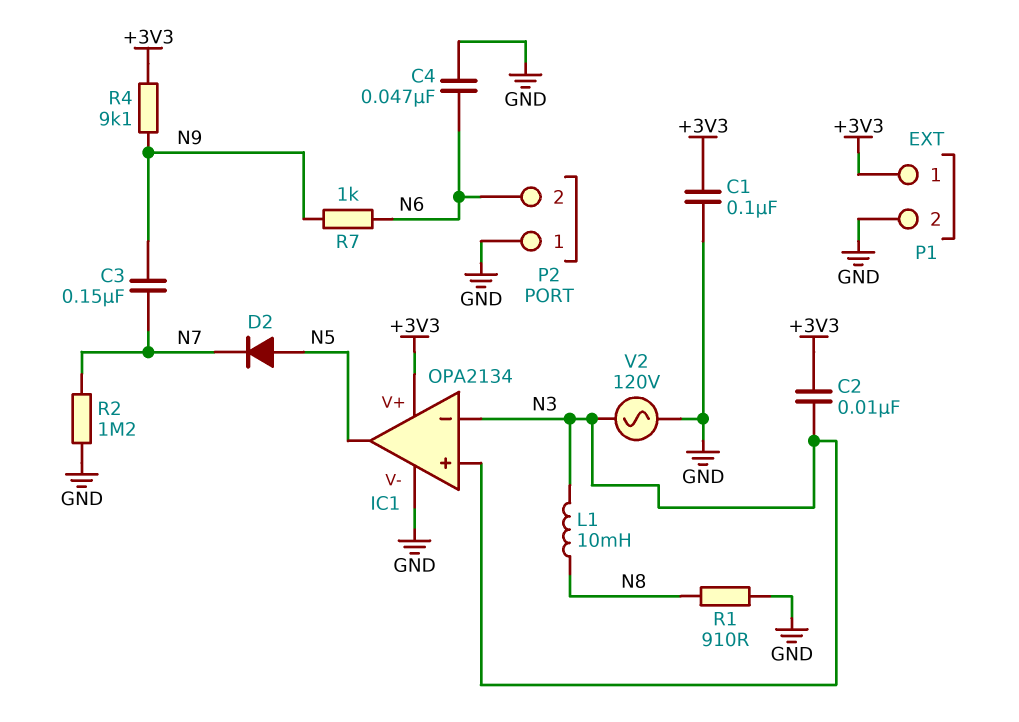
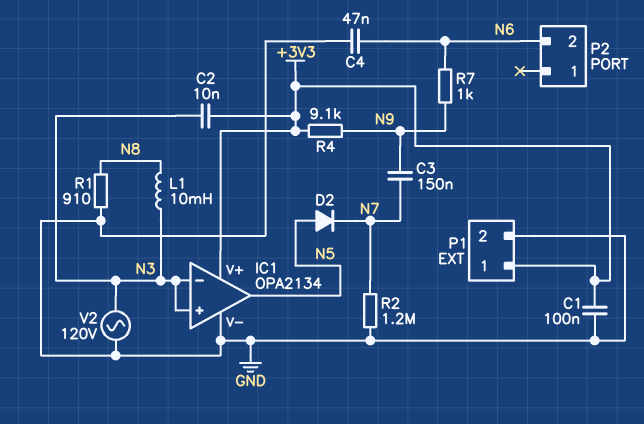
P2 pin 1: GND -> none

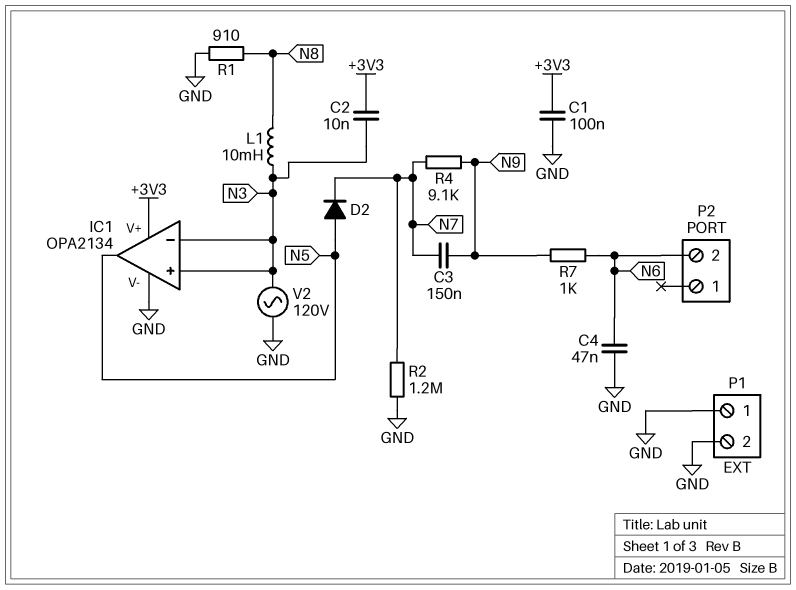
P1 pin 1: +3V3 -> GND
R4: 9.1k (+3V3, N9) -> 9.1k (N7, N9)

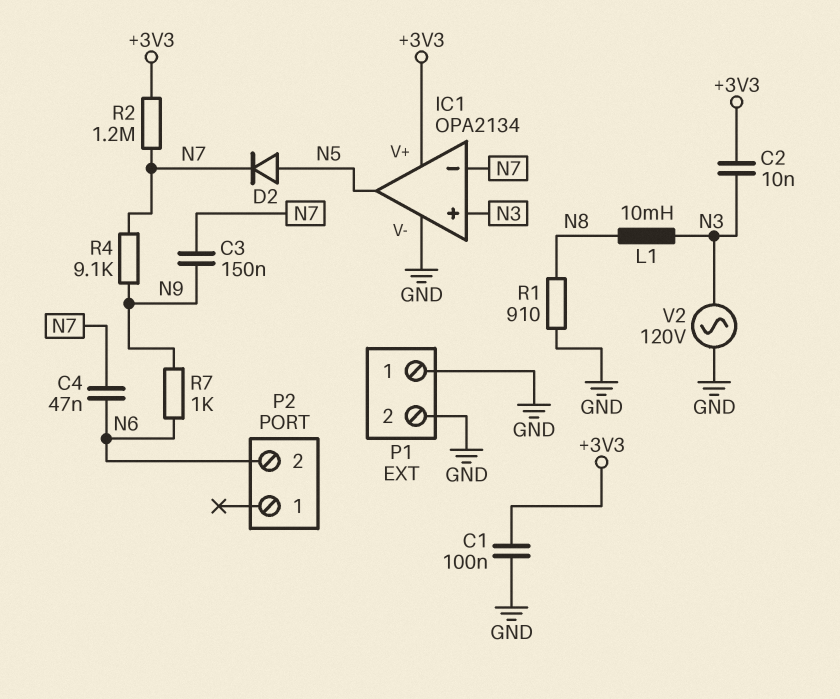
C4: 47nF (GND, N6) -> 47nF (N6, N7)
IC1 pin in-: N3 -> N7
R2: 1.2M (GND, N7) -> 1.2M (+3V3, N7)

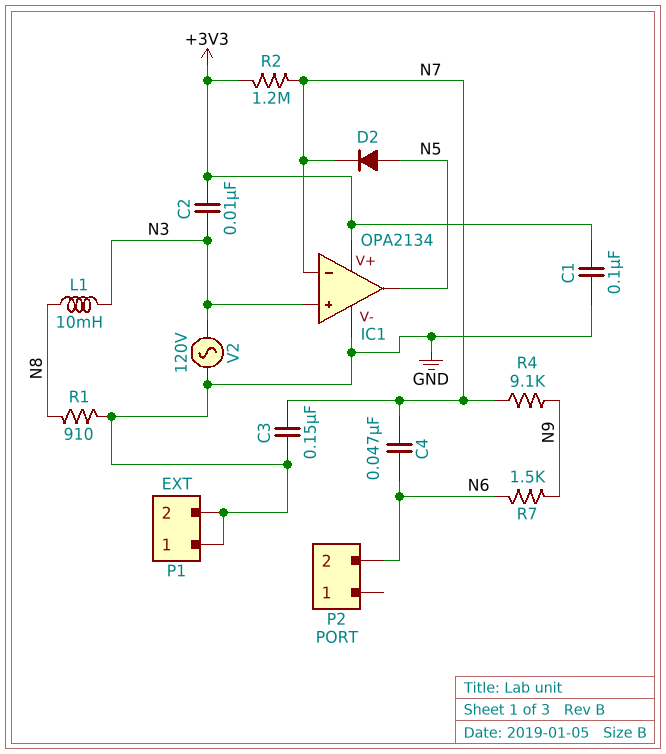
C3: 150nF (N7, N9) -> 150nF (GND, N7)
R7: 1k (N6, N9) -> 1.5k (N6, N9)

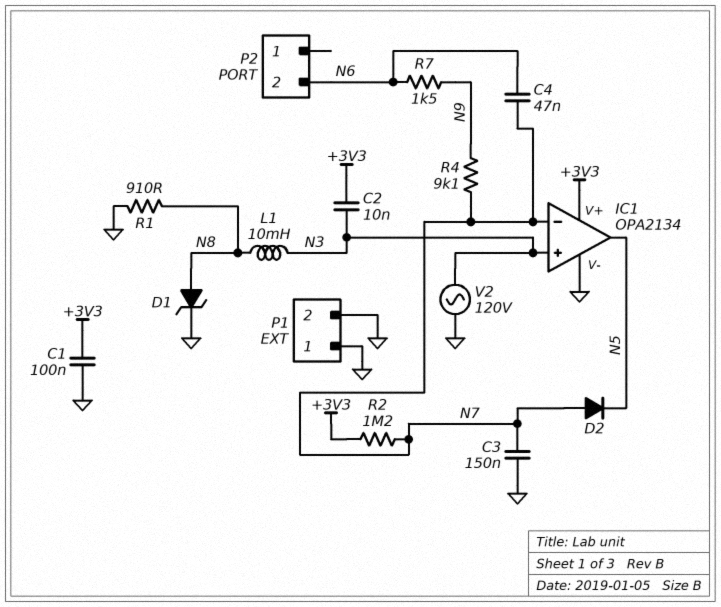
D1: none -> zener (A N8, K GND)
D2: diode (A N5, K N7) -> diode (A N7, K N5)

